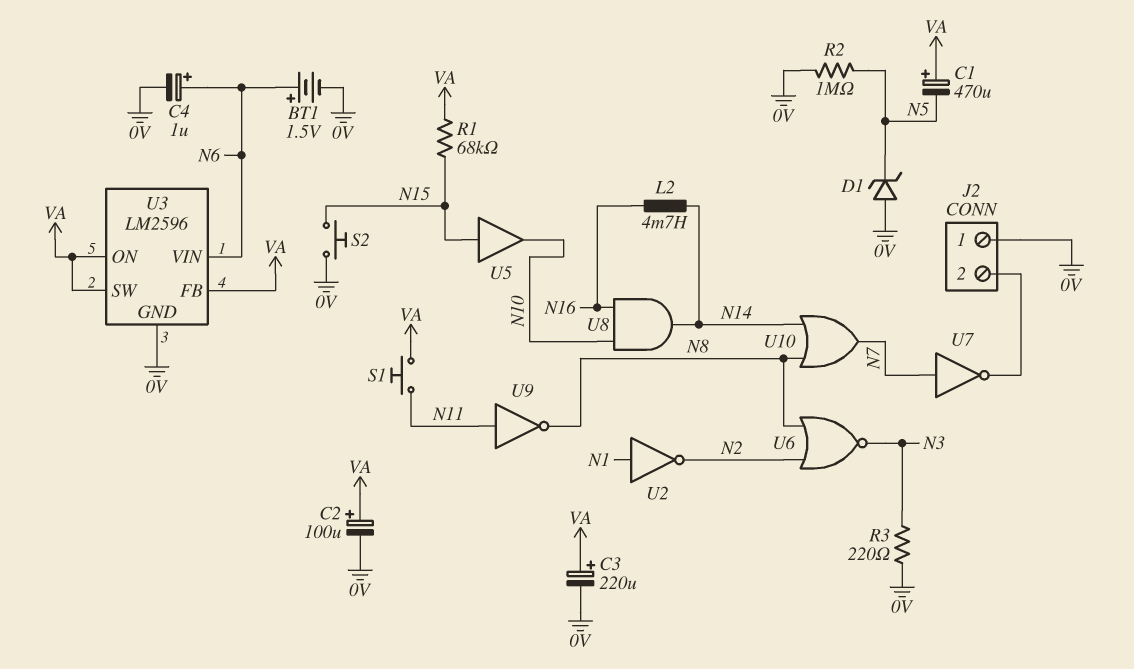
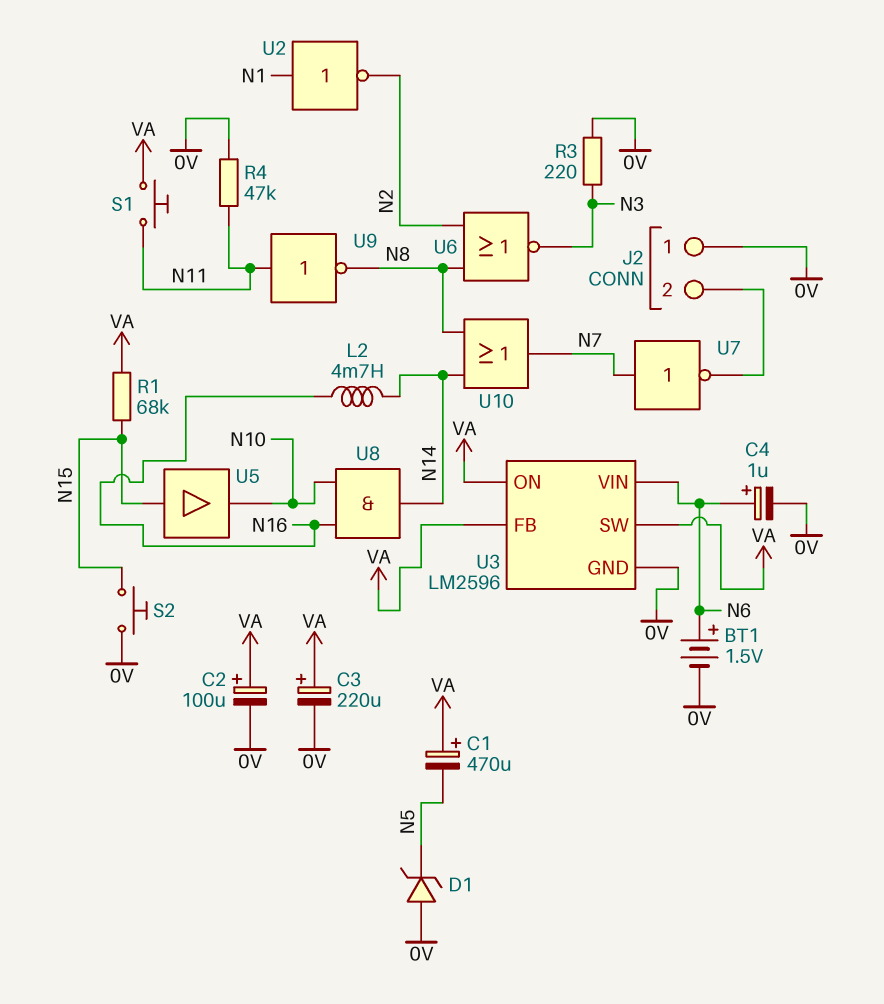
R2: 1M (0V, N5) -> none
R4: none -> 47k (0V, N11)

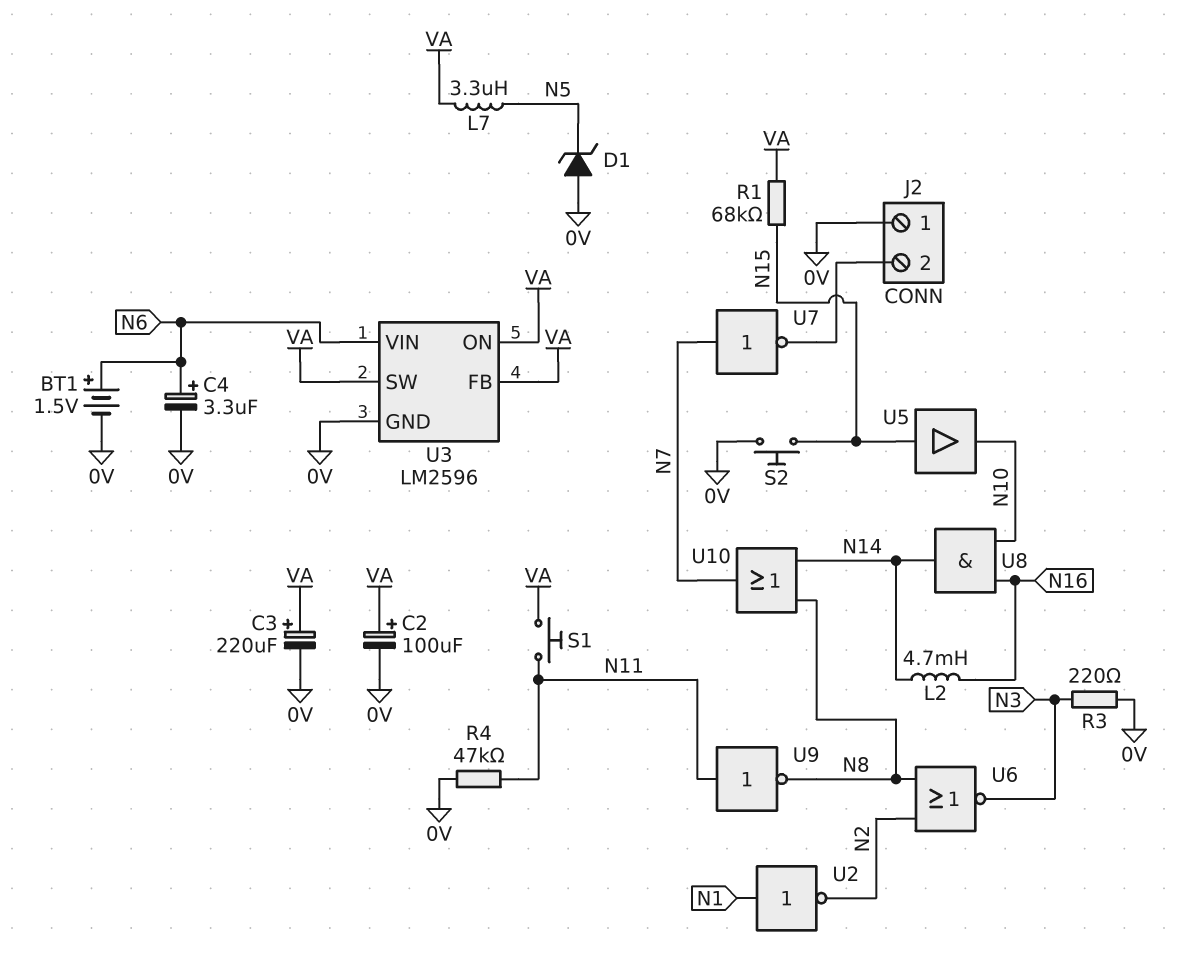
C1: 470uF (plus VA, minus N5) -> none
C4: 1uF (plus N6, minus 0V) -> 3.3uF (plus N6, minus 0V)
L7: none -> 3.3uH (N5, VA)

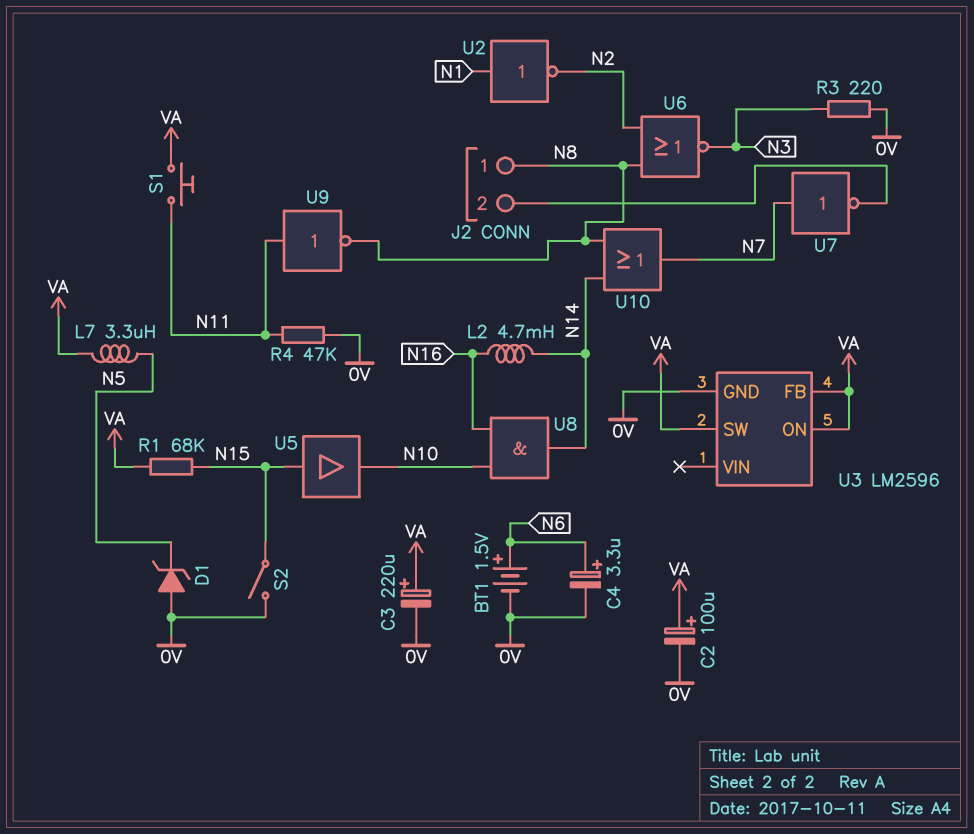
J2 pin 1: 0V -> N8
S2: button (0V, N15) -> switch (0V, N15)
U3 pin VIN: N6 -> none

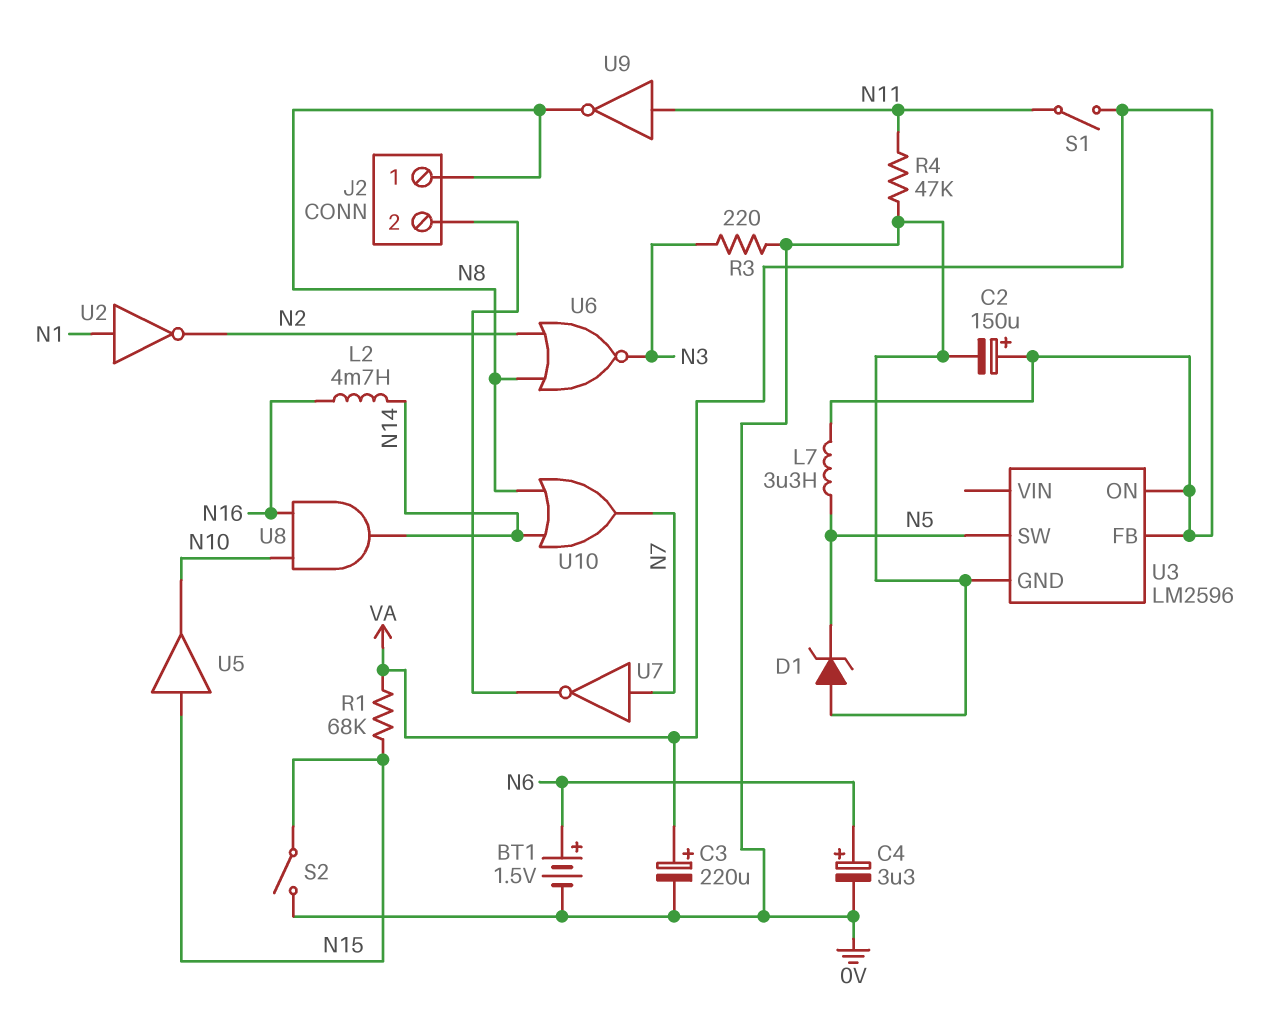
C2: 100uF (plus VA, minus 0V) -> 150uF (plus VA, minus 0V)
S1: button (N11, VA) -> switch (N11, VA)
U3 pin SW: VA -> N5

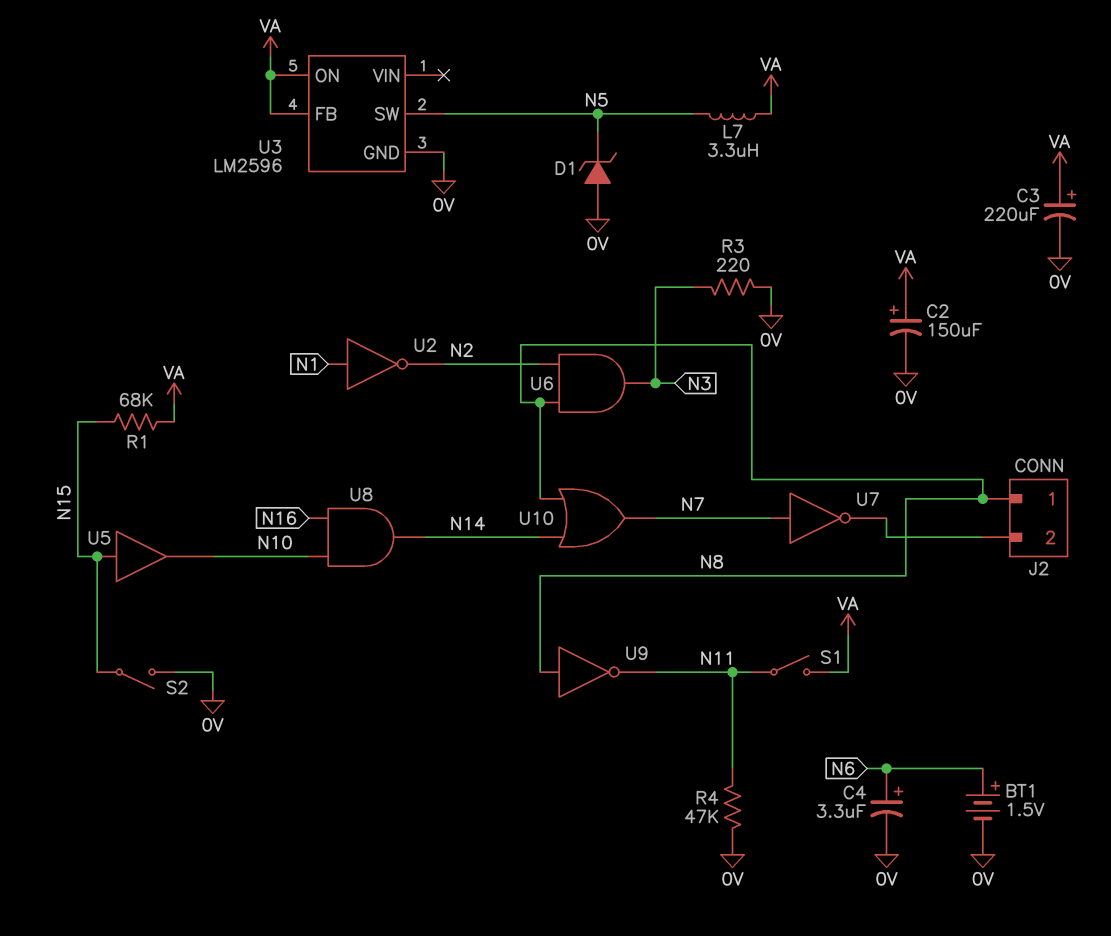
L2: 4.7mH (N14, N16) -> none
U6: NOR (in N2, in N8, out N3) -> AND (in N2, in N8, out N3)
U9: NOT (in N11, out N8) -> NOT (in N8, out N11)

